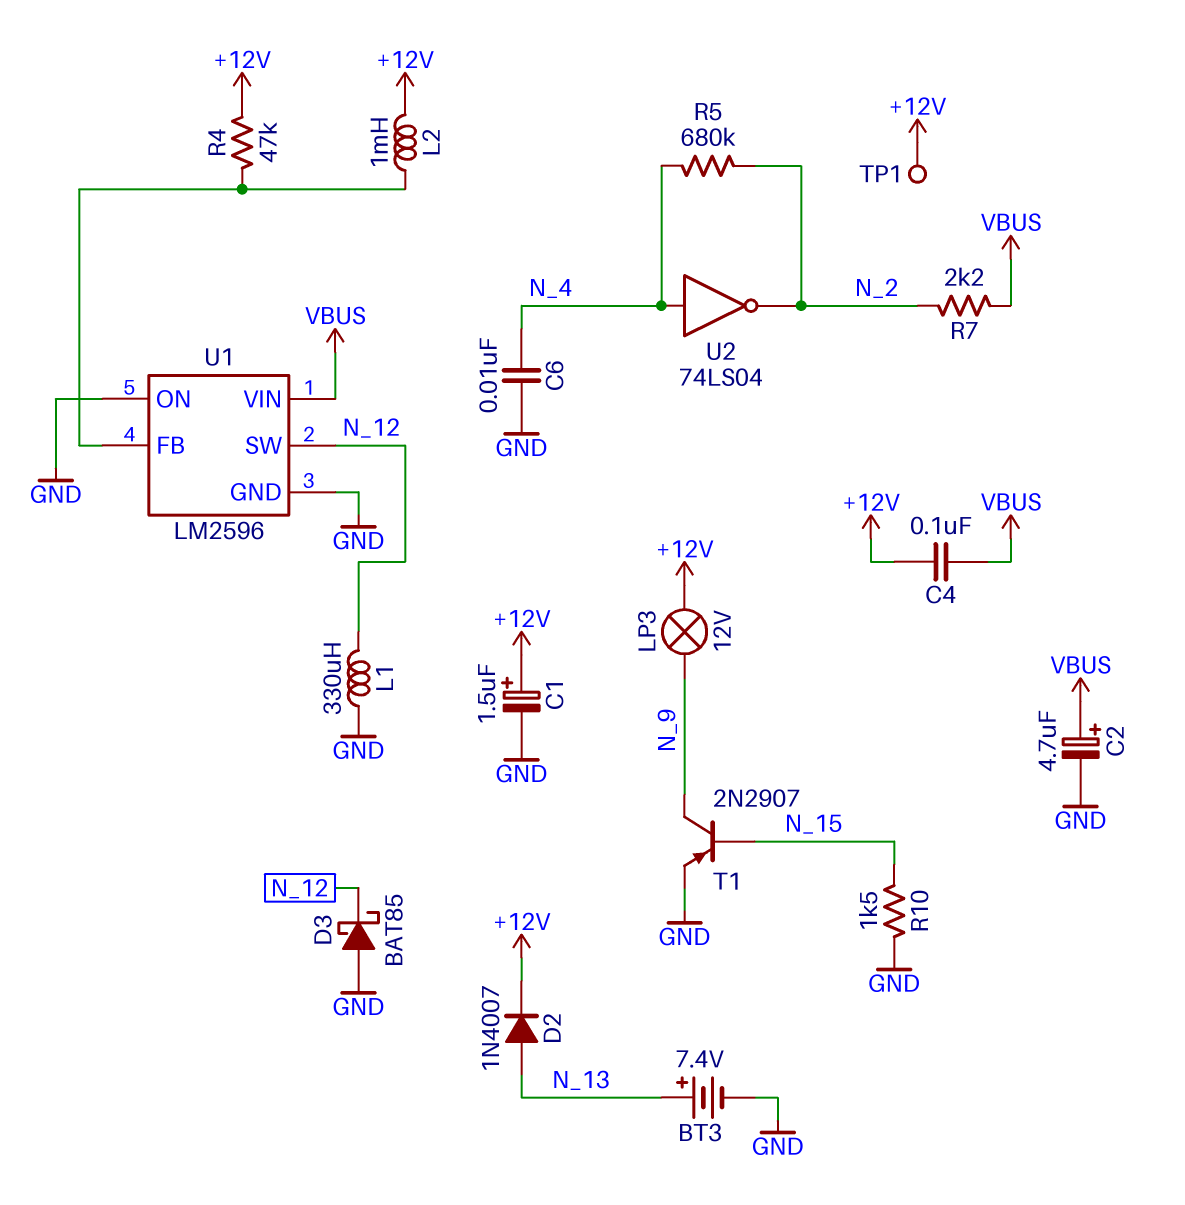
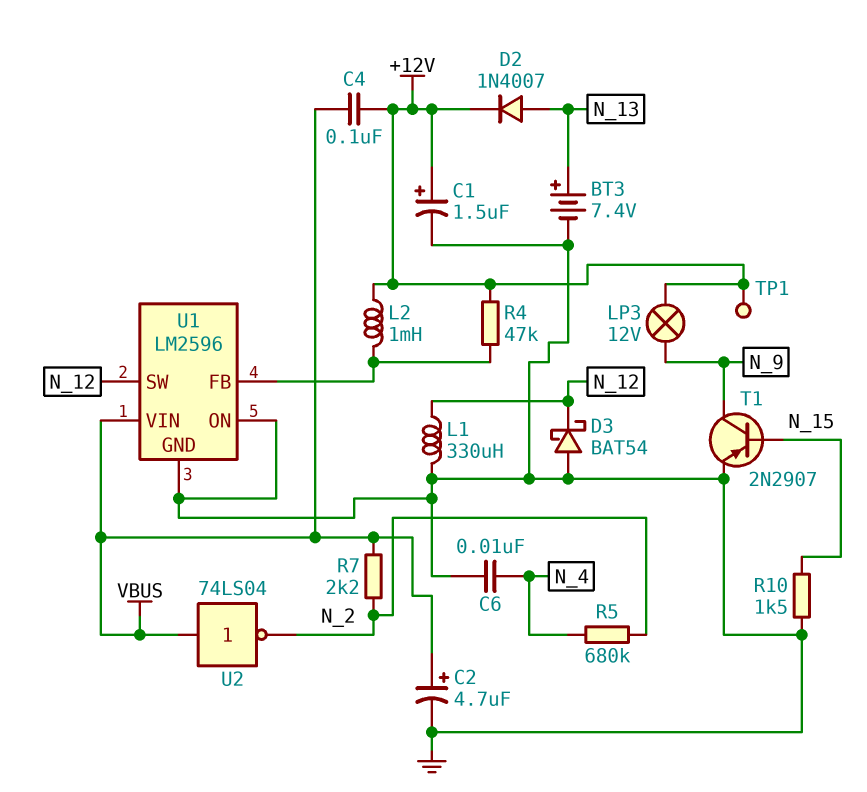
D3: schottky BAT85 (A GND, K N_12) -> schottky BAT54 (A GND, K N_12)
U2: NOT 74LS04 (in N_4, out N_2) -> NOT 74LS04 (in VBUS, out N_2)

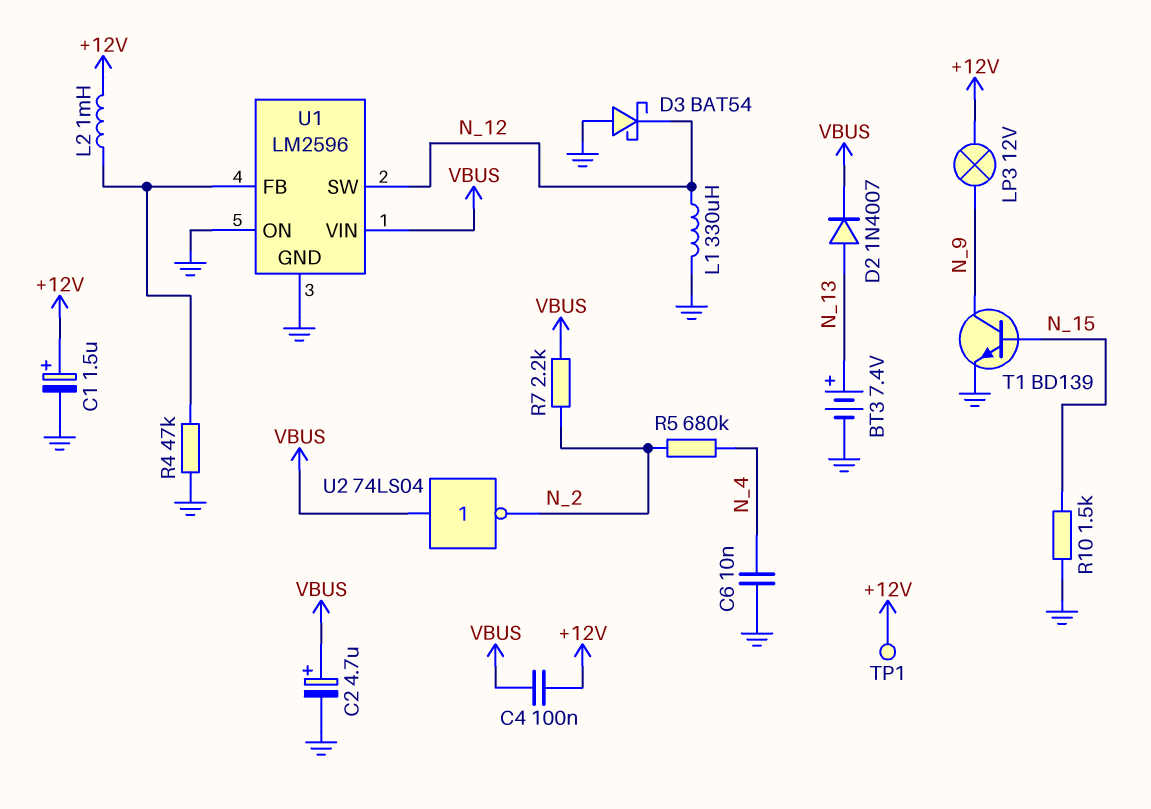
D2: diode 1N4007 (A N_13, K +12V) -> diode 1N4007 (A N_13, K VBUS)
R4: 47k (+12V, U1/FB) -> 47k (GND, U1/FB)
T1: PNP 2N2907 (B N_15, C N_9, E GND) -> NPN BD139 (B N_15, C N_9, E GND)

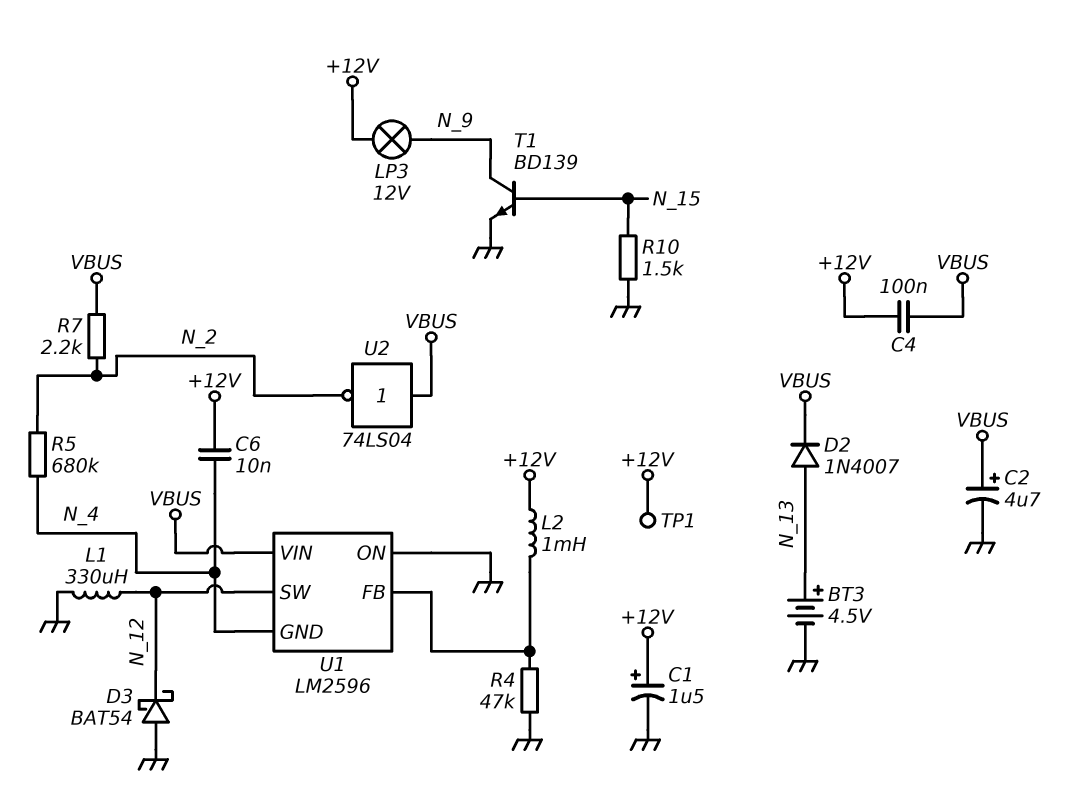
BT3: 7.4V (plus N_13, minus GND) -> 4.5V (plus N_13, minus GND)
C6: 10nF (GND, N_4) -> 10nF (+12V, N_4)
U1 pin GND: GND -> N_4

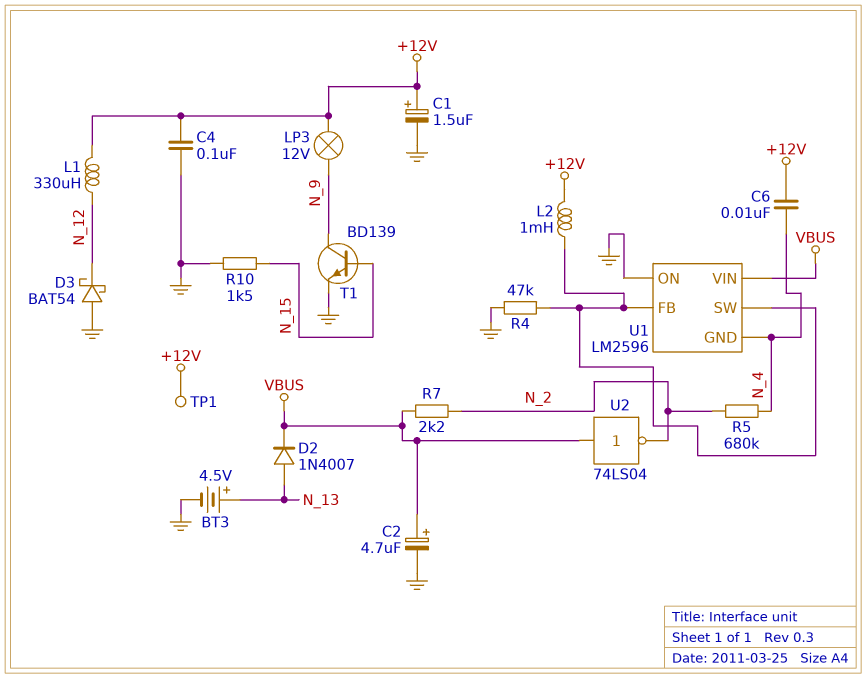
C4: 100nF (+12V, VBUS) -> 100nF (+12V, GND)
L1: 330uH (GND, N_12) -> 330uH (+12V, N_12)
U1 pin SW: N_12 -> U1/FB

